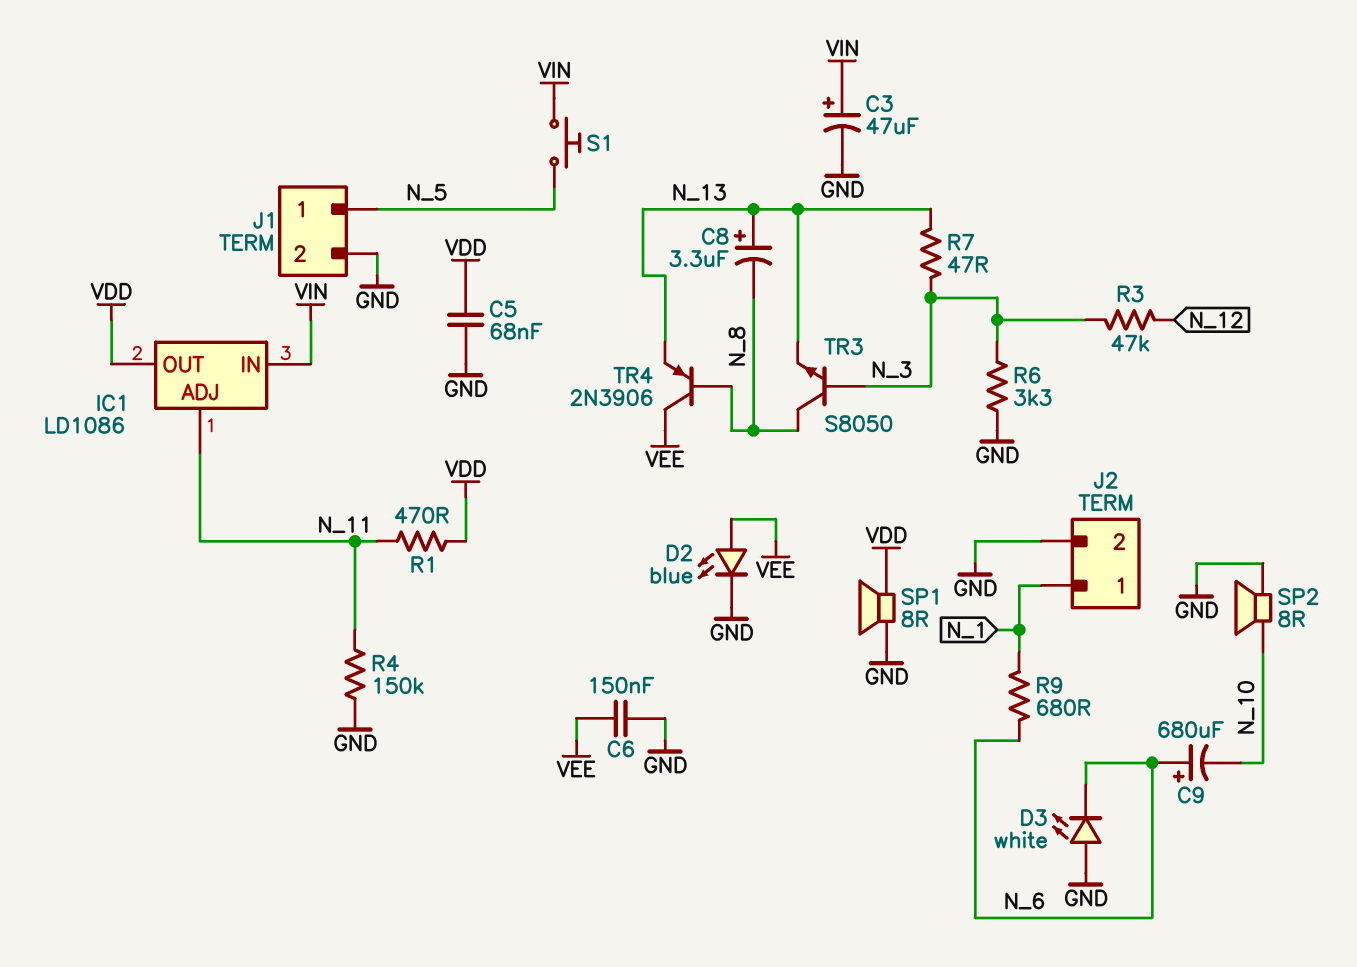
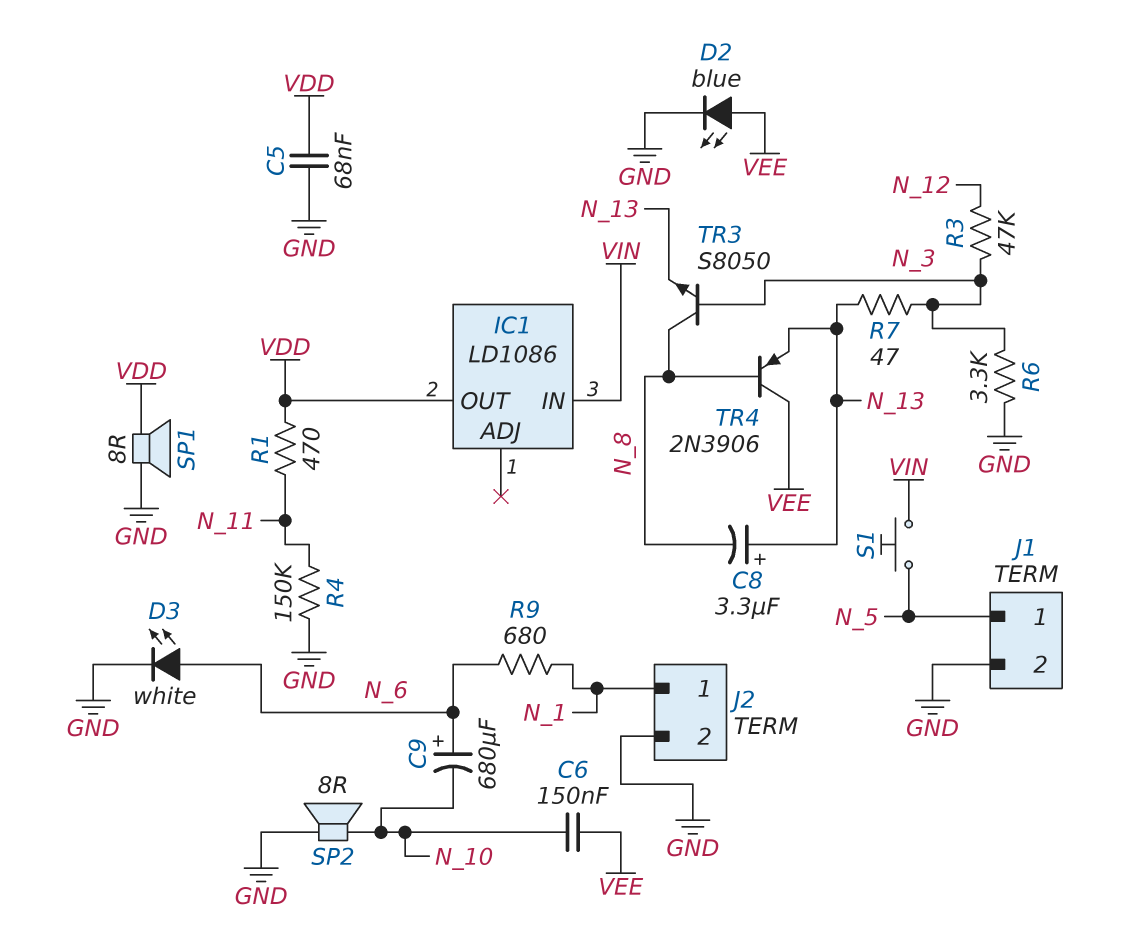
C3: 47uF (plus VIN, minus GND) -> none
C6: 150nF (GND, VEE) -> 150nF (N_10, VEE)
D3: LED white (A GND, K N_6) -> LED white (A N_6, K GND)
IC1 pin ADJ: N_11 -> none

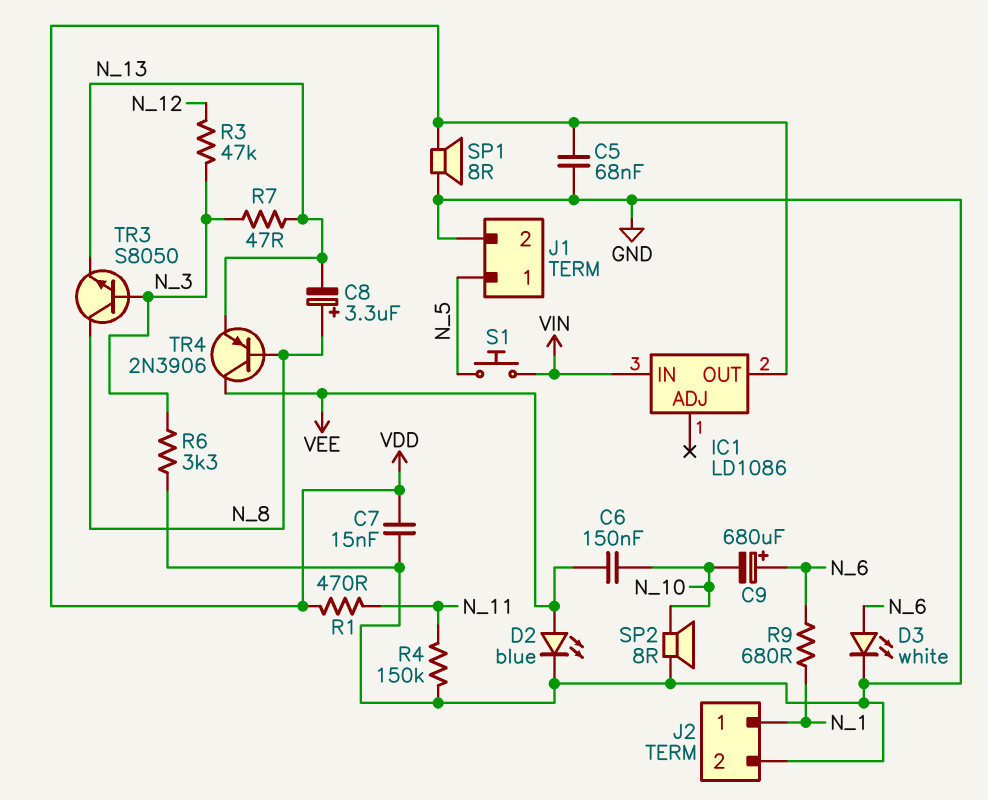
C7: none -> 15nF (GND, VDD)
C8: 3.3uF (plus N_13, minus N_8) -> 3.3uF (plus N_8, minus N_13)

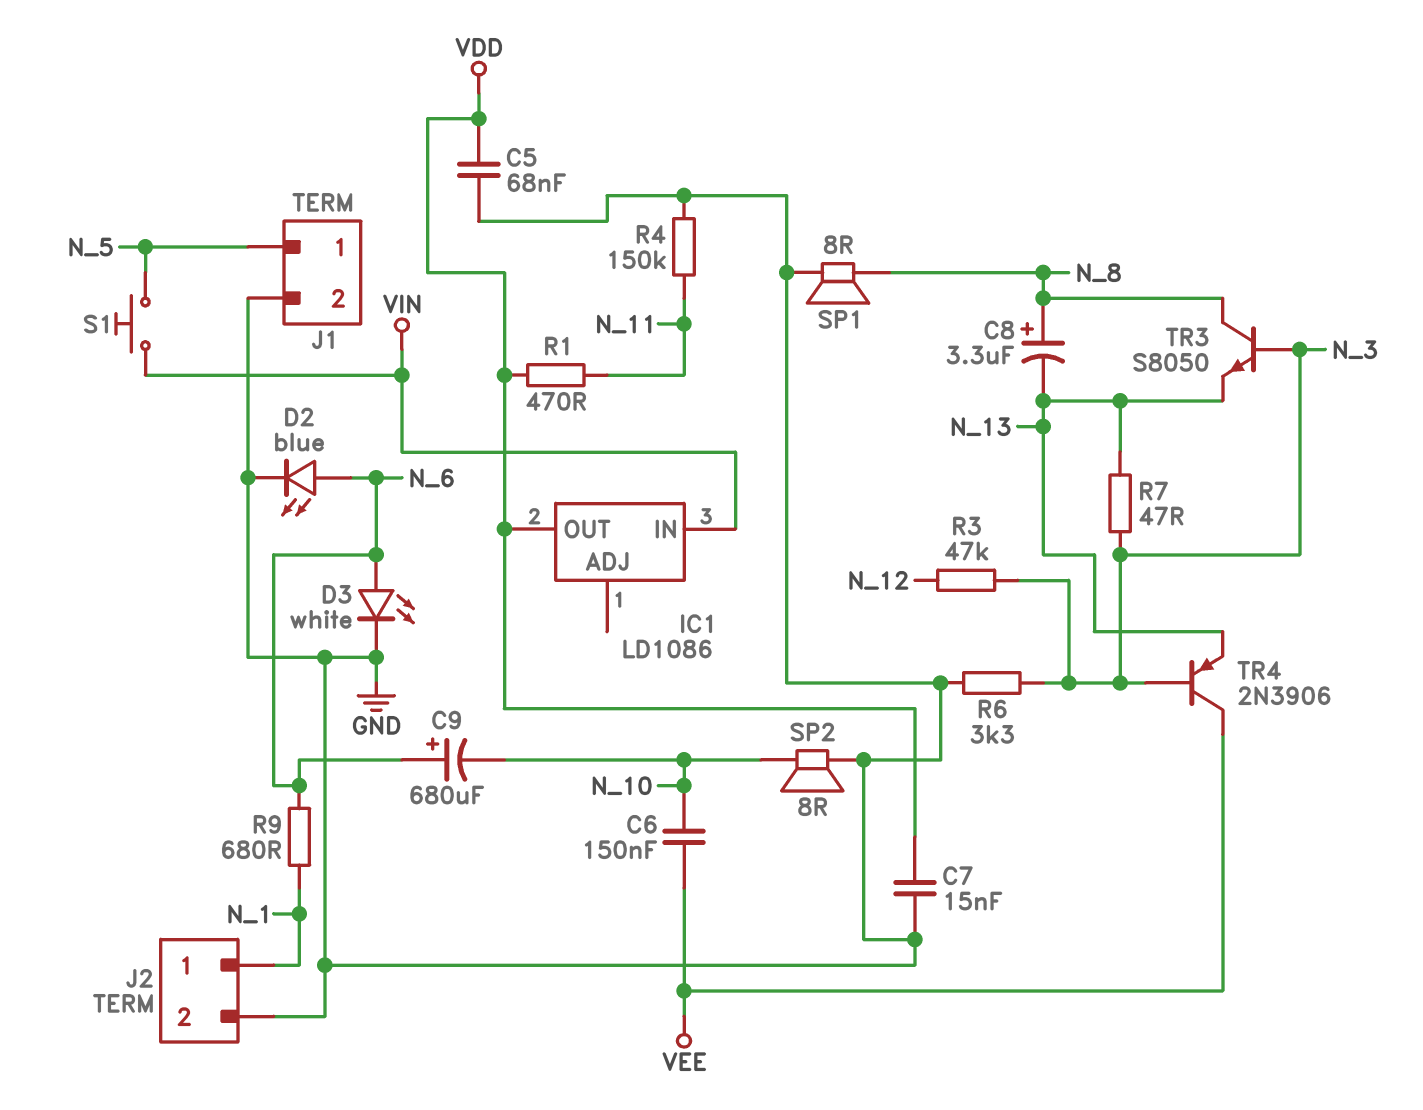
D2: LED blue (A VEE, K GND) -> LED blue (A N_6, K GND)
SP1: speaker 8R (GND, VDD) -> speaker 8R (GND, N_8)
TR4: PNP 2N3906 (B N_8, C VEE, E N_13) -> PNP 2N3906 (B N_3, C VEE, E N_13)

